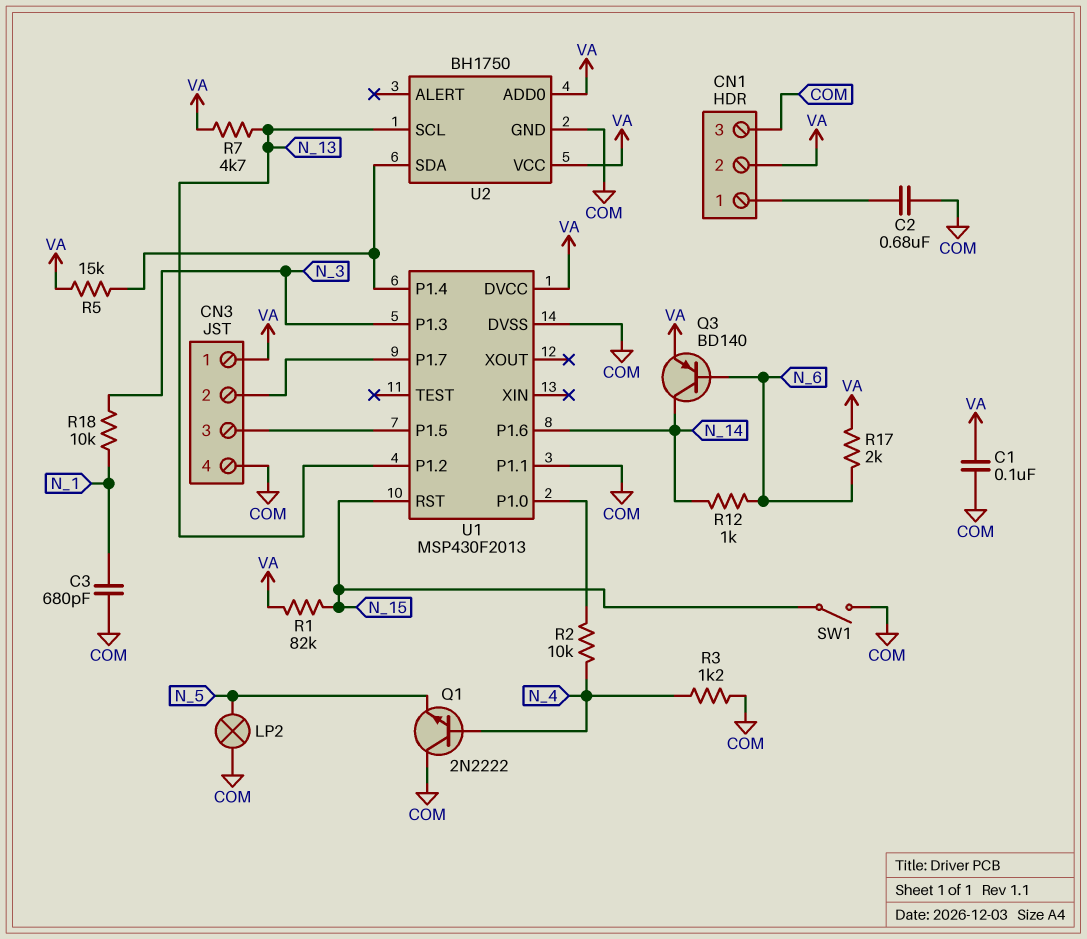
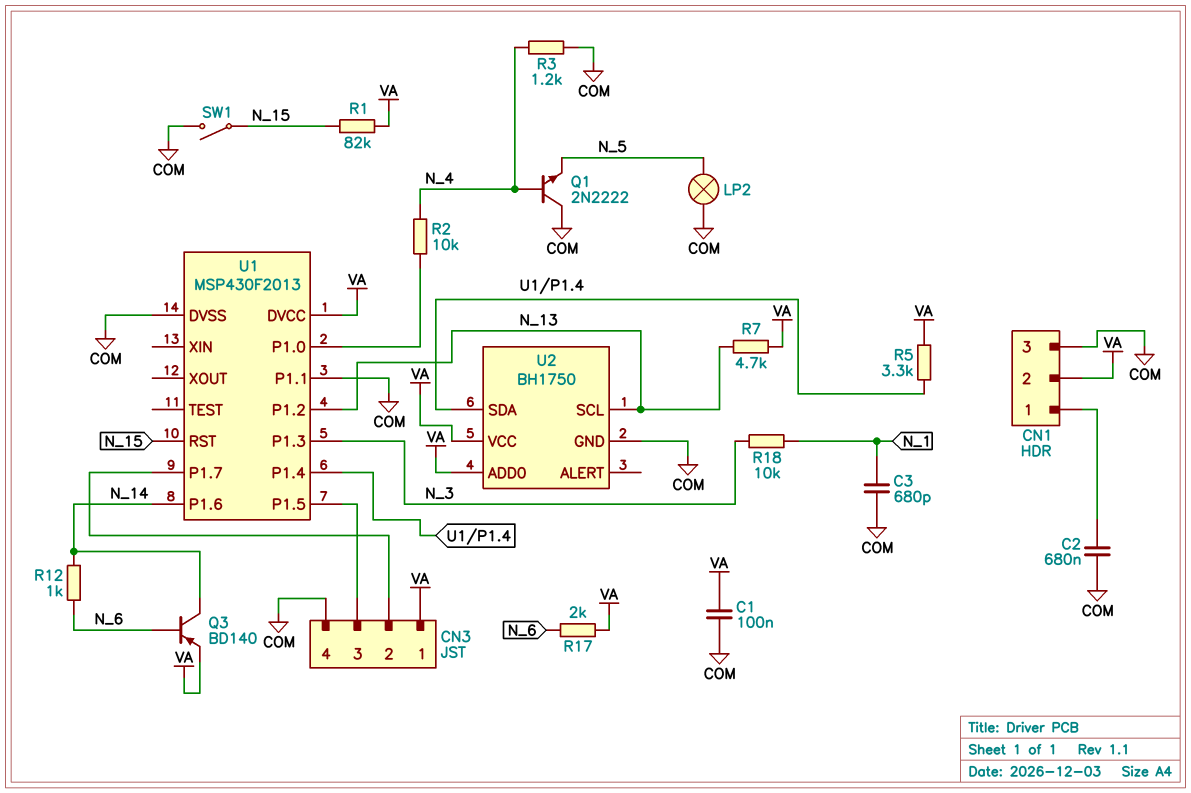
R5: 15k (U1/P1.4, VA) -> 3.3k (U1/P1.4, VA)

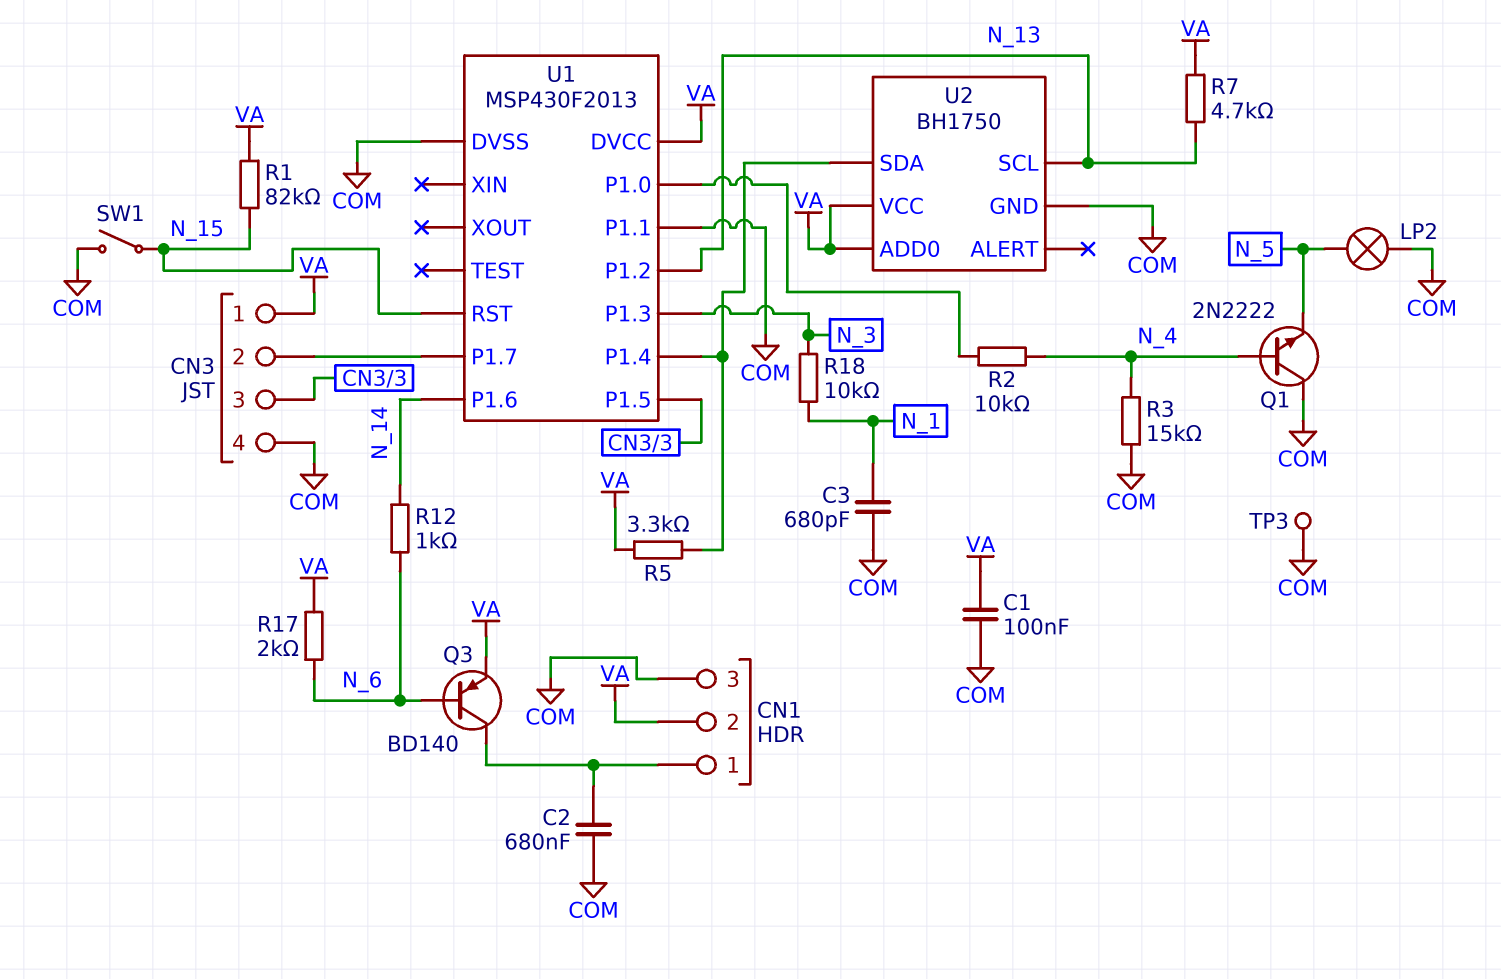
Q3: PNP BD140 (B N_6, C N_14, E VA) -> PNP BD140 (B N_6, C CN1/1, E VA)
R3: 1.2k (COM, N_4) -> 15k (COM, N_4)
TP3: none -> test point (COM)

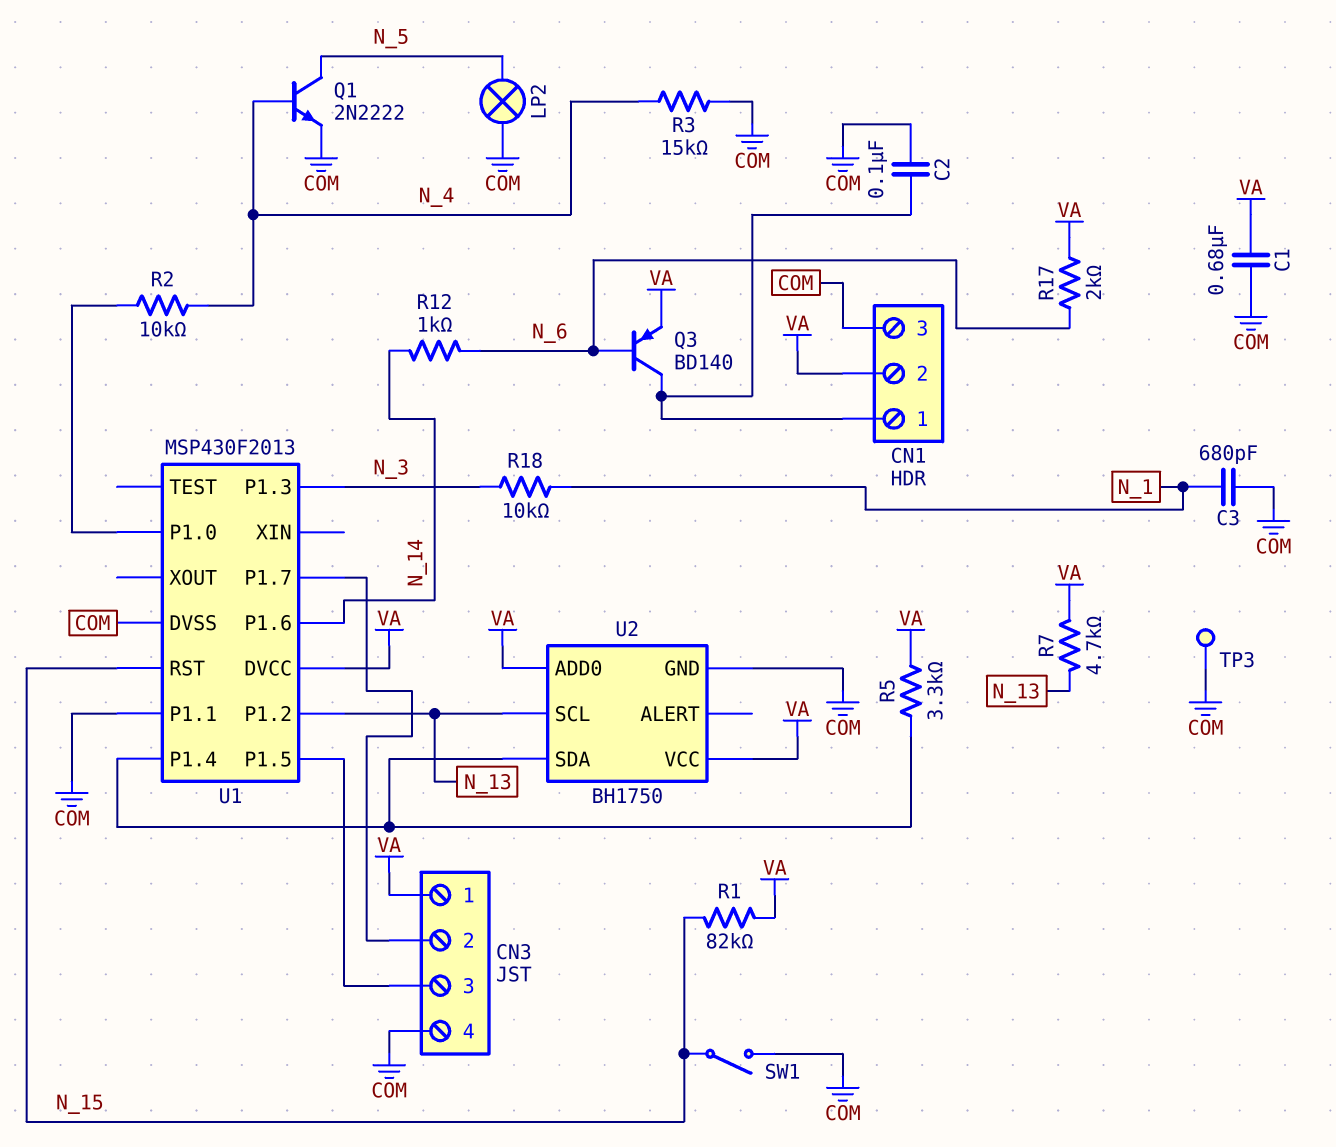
C1: 100nF (COM, VA) -> 680nF (COM, VA)
C2: 680nF (CN1/1, COM) -> 100nF (CN1/1, COM)
Q1: NPN 2N2222 (B N_4, C COM, E N_5) -> NPN 2N2222 (B N_4, C N_5, E COM)

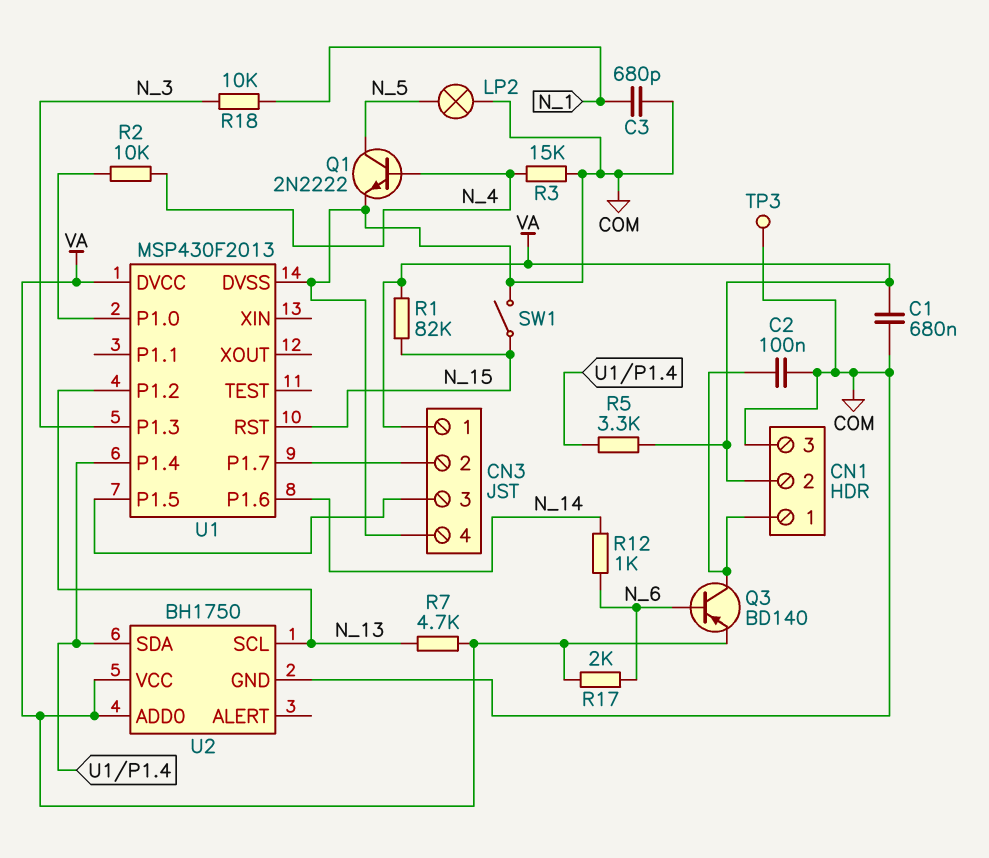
U1 pin P1.1: COM -> none

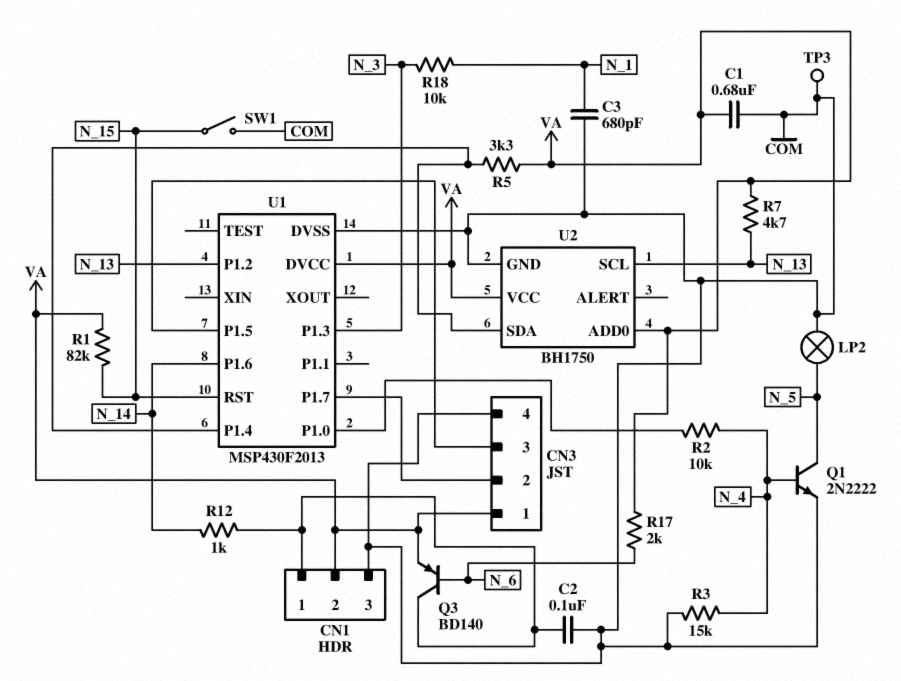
R12: 1k (N_6, N_14) -> 1k (CN1/1, N_14)

